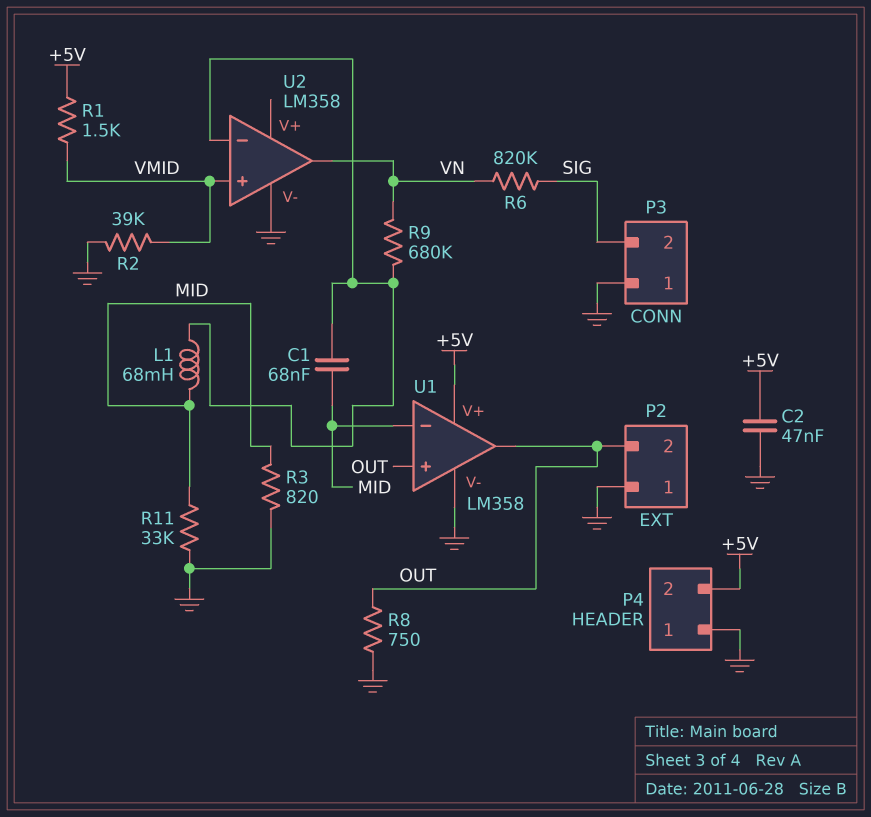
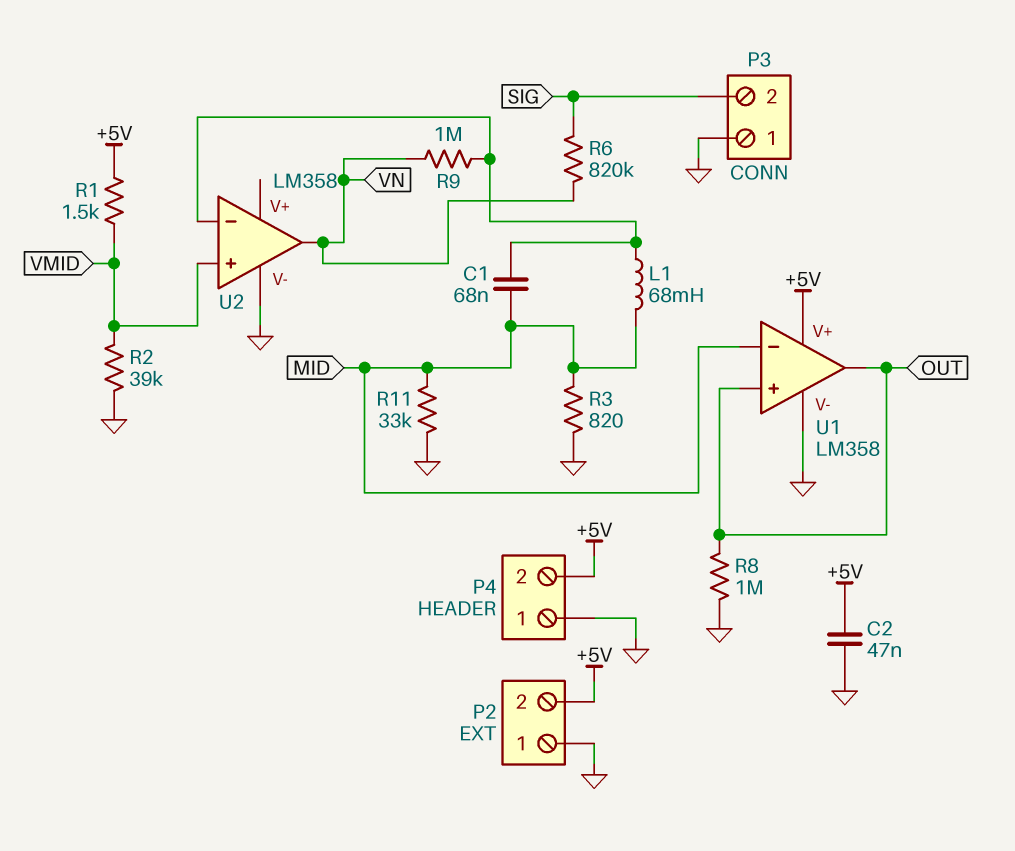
P2 pin 2: OUT -> +5V
R8: 750 (GND, OUT) -> 1M (GND, OUT)
R9: 680k (U2/in-, VN) -> 1M (U2/in-, VN)

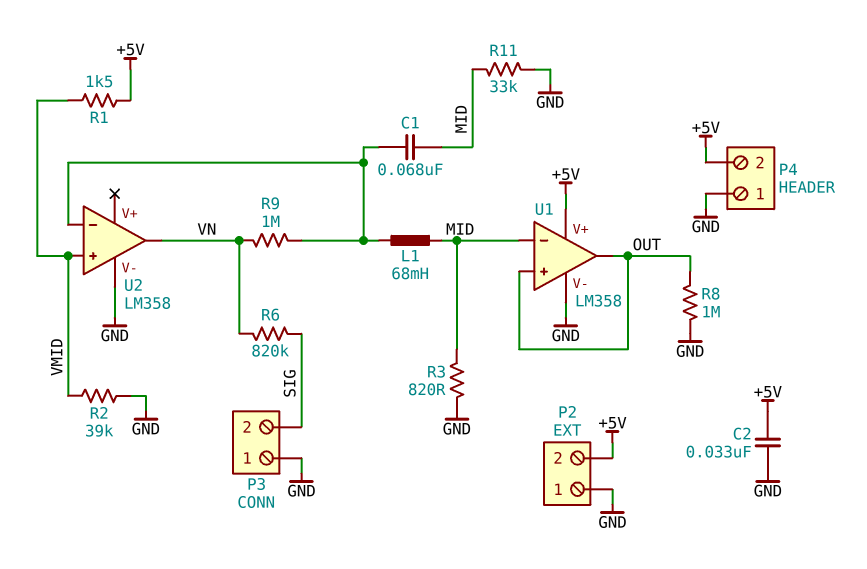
C2: 47nF (+5V, GND) -> 33nF (+5V, GND)

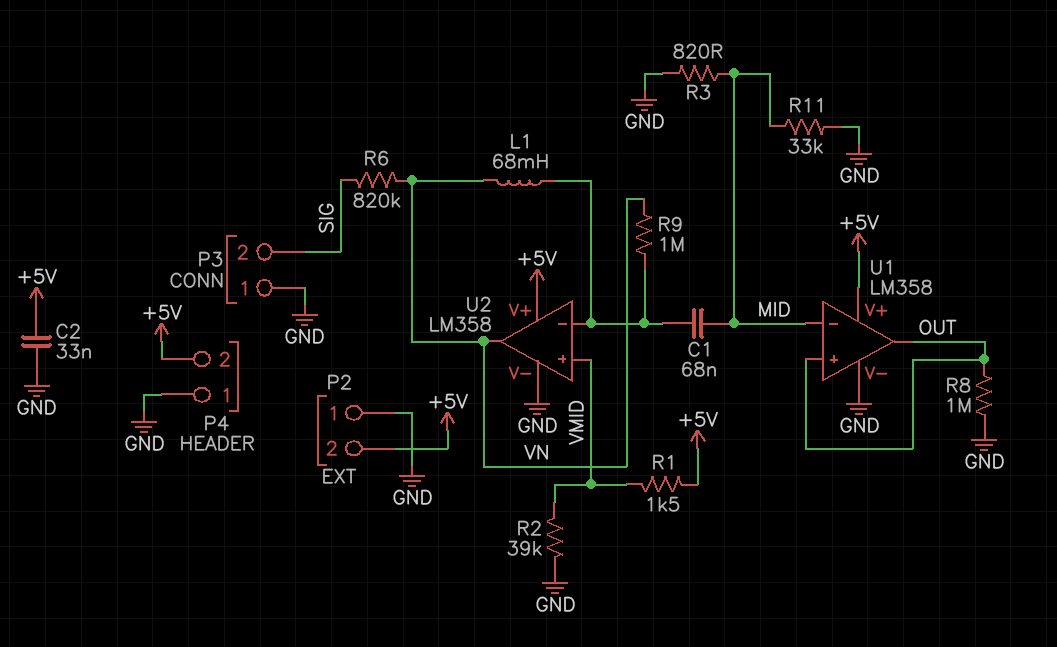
L1: 68mH (MID, U2/in-) -> 68mH (U2/in-, VN)
U2 pin V+: none -> +5V

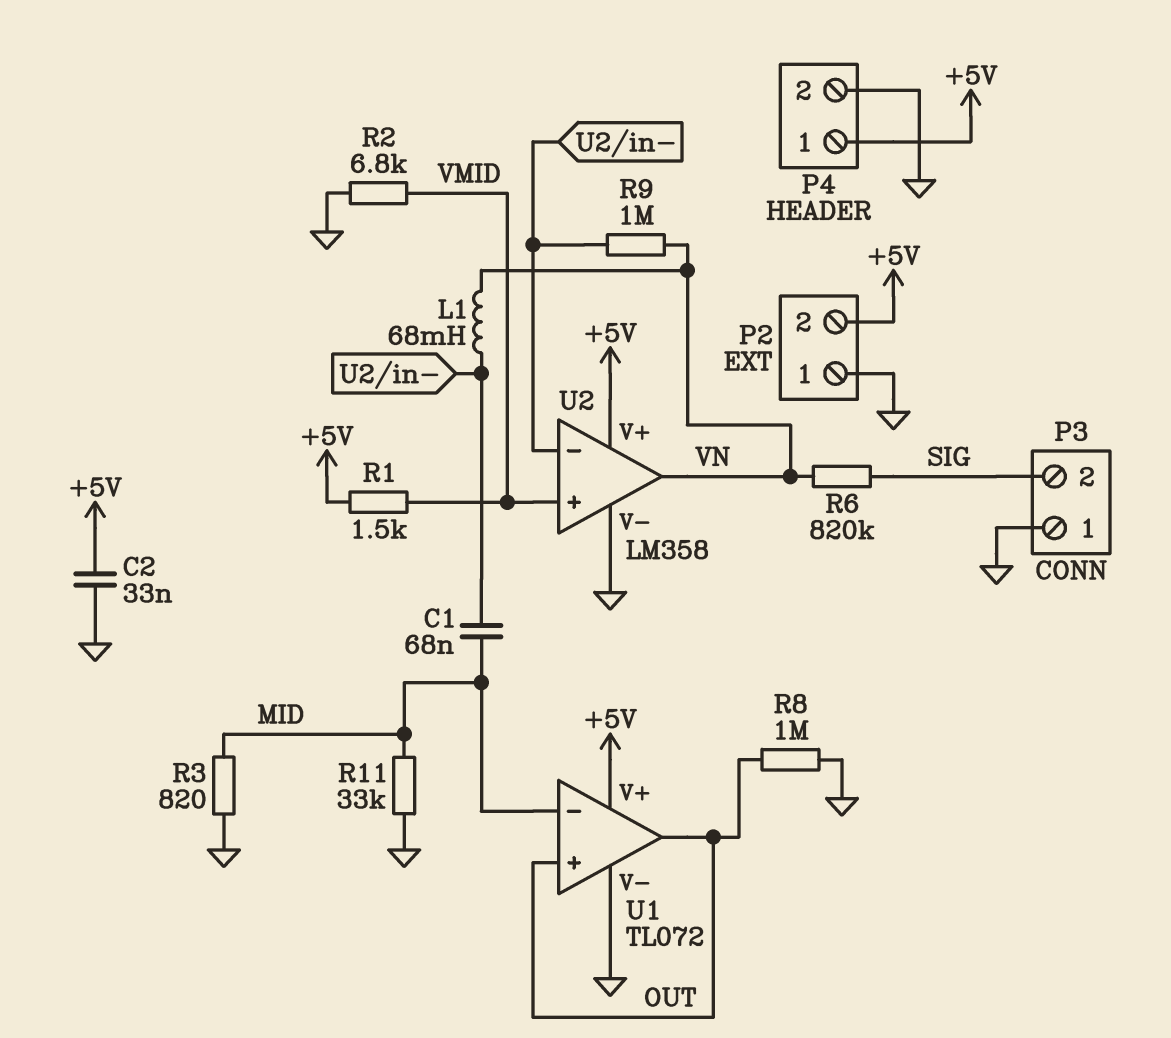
P4 pin 1: GND -> +5V
P4 pin 2: +5V -> GND
R2: 39k (GND, VMID) -> 6.8k (GND, VMID)
U1: LM358 -> TL072

